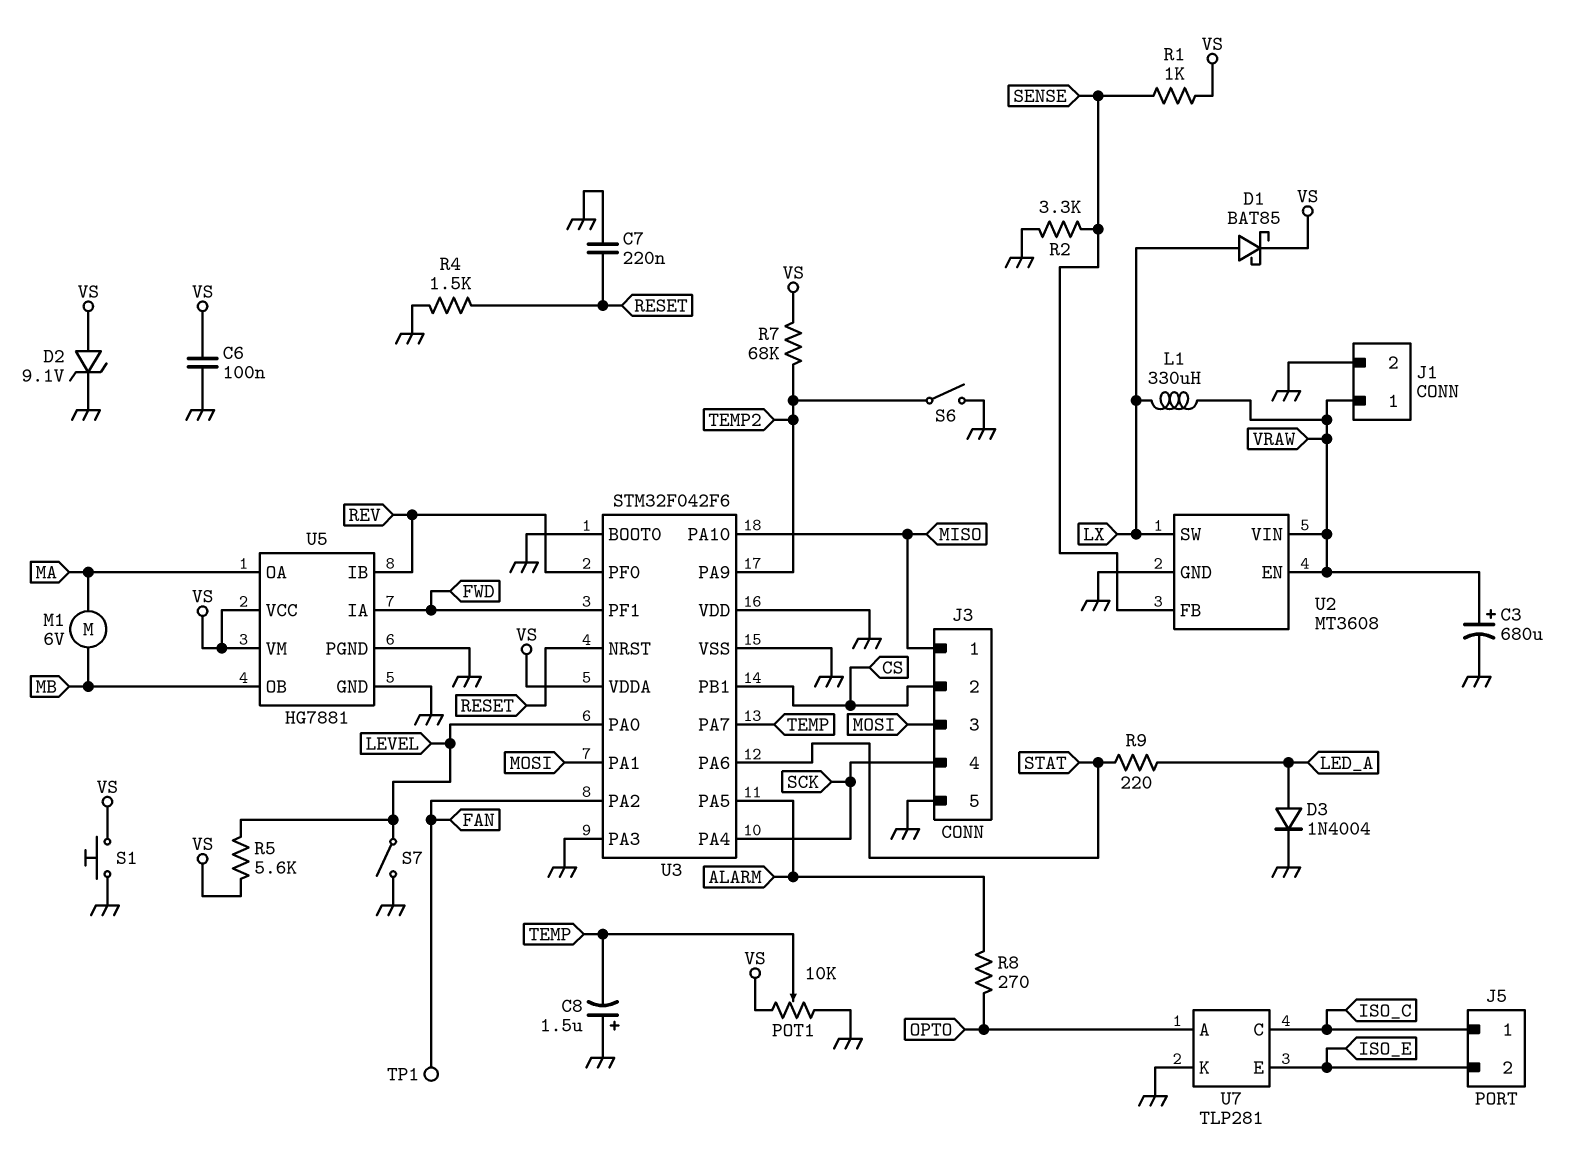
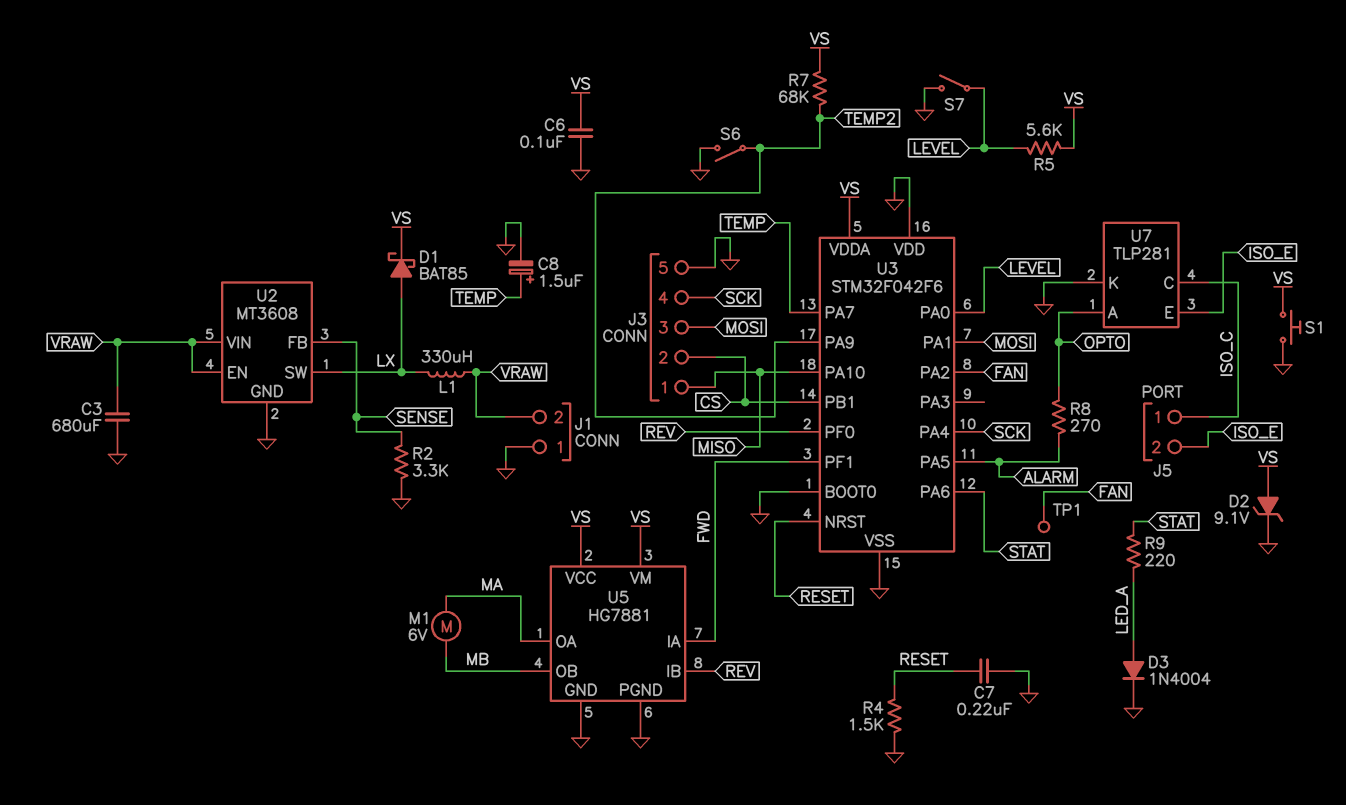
C3: 680uF (plus VRAW, minus GND) -> 680uF (GND, VRAW)
C8: 1.5uF (plus GND, minus TEMP) -> 1.5uF (plus TEMP, minus GND)
J1 pin 1: VRAW -> GND
J1 pin 2: GND -> VRAW
POT1: 10k (GND, VS, wiper TEMP) -> none
R1: 1k (SENSE, VS) -> none
U3 pin PA3: GND -> none

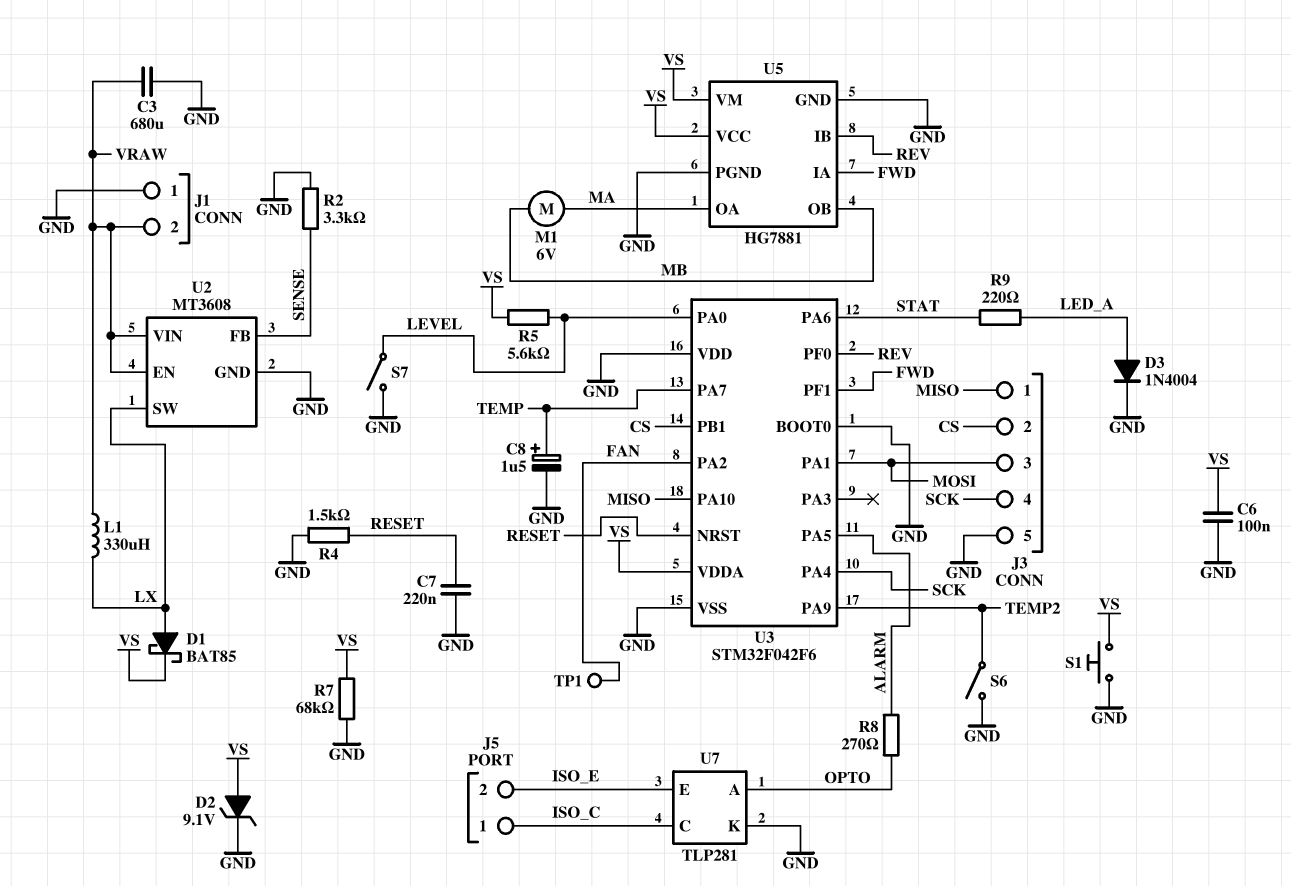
R7: 68k (TEMP2, VS) -> 68k (GND, VS)

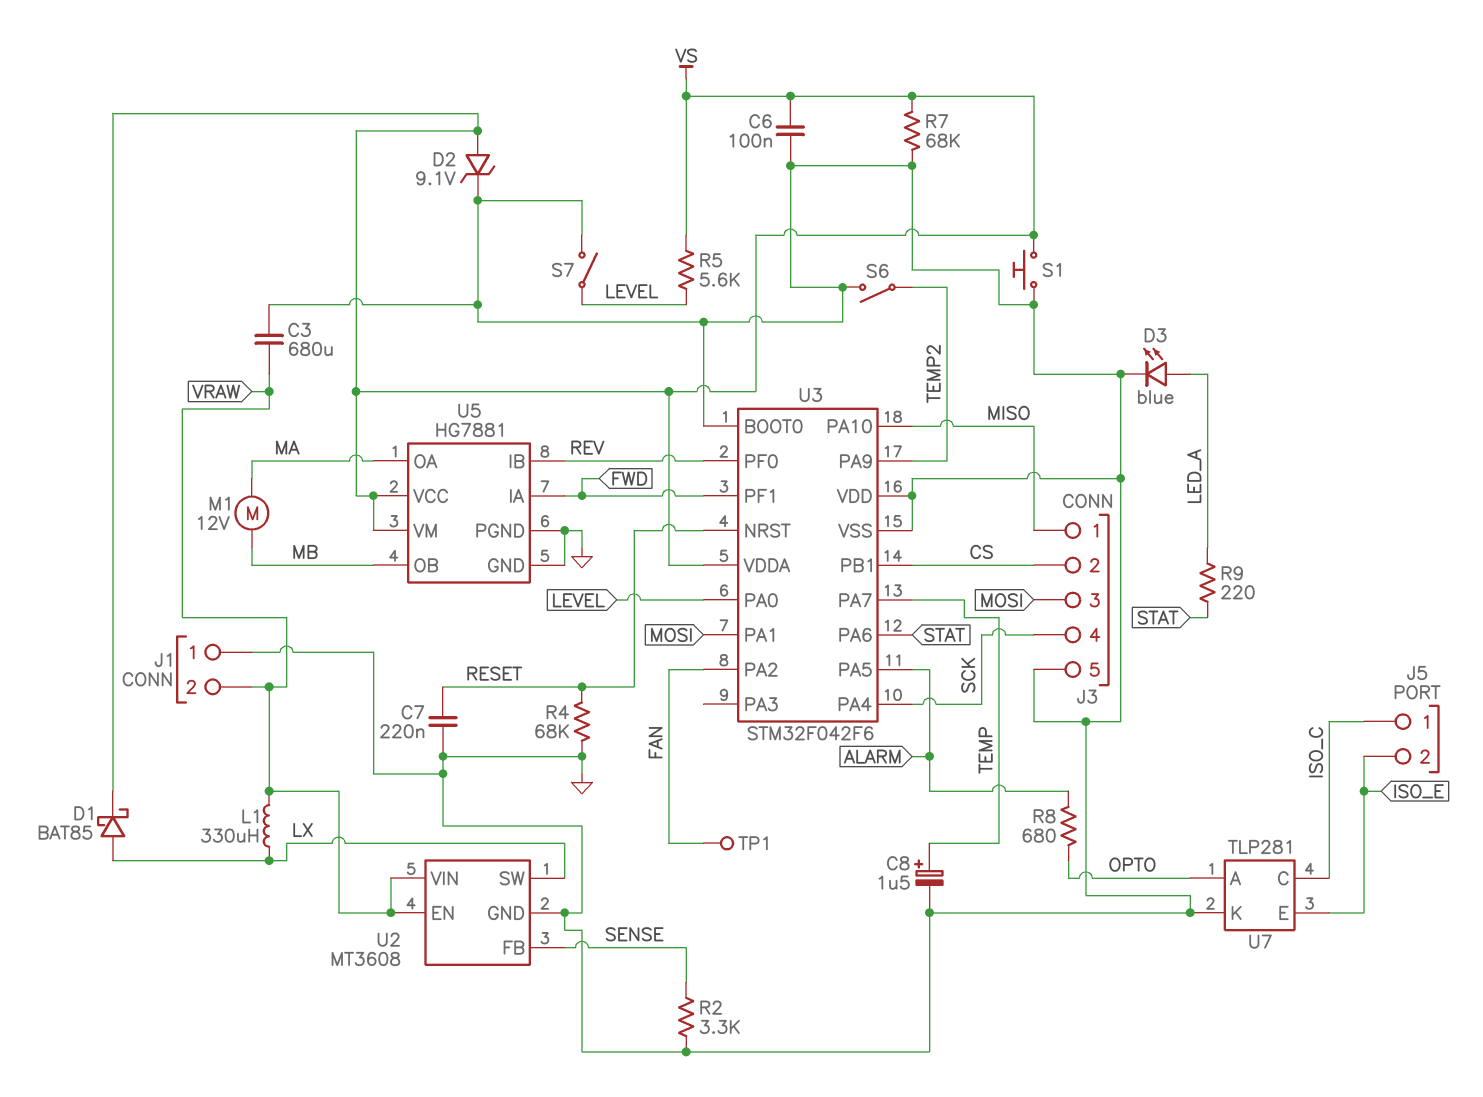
D3: diode 1N4004 (A LED_A, K GND) -> LED blue (A LED_A, K GND)
M1: motor 6V (MA, MB) -> motor 12V (MA, MB)
R4: 1.5k (GND, RESET) -> 68k (GND, RESET)
R8: 270 (ALARM, OPTO) -> 680 (ALARM, OPTO)

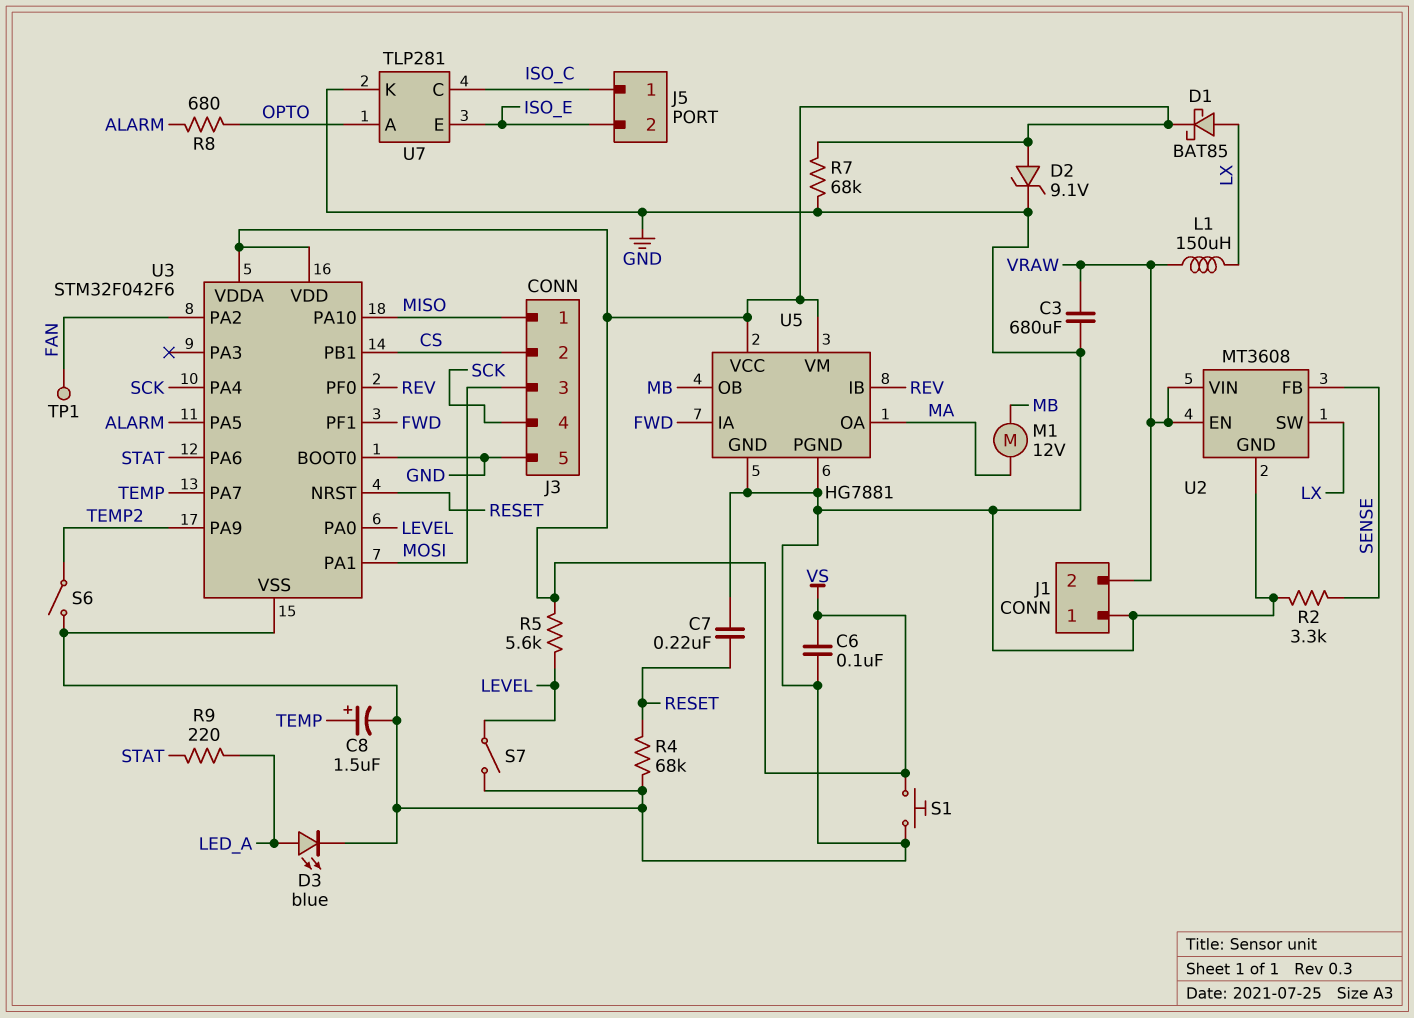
L1: 330uH (LX, VRAW) -> 150uH (LX, VRAW)
U3 pin VDD: GND -> VS

